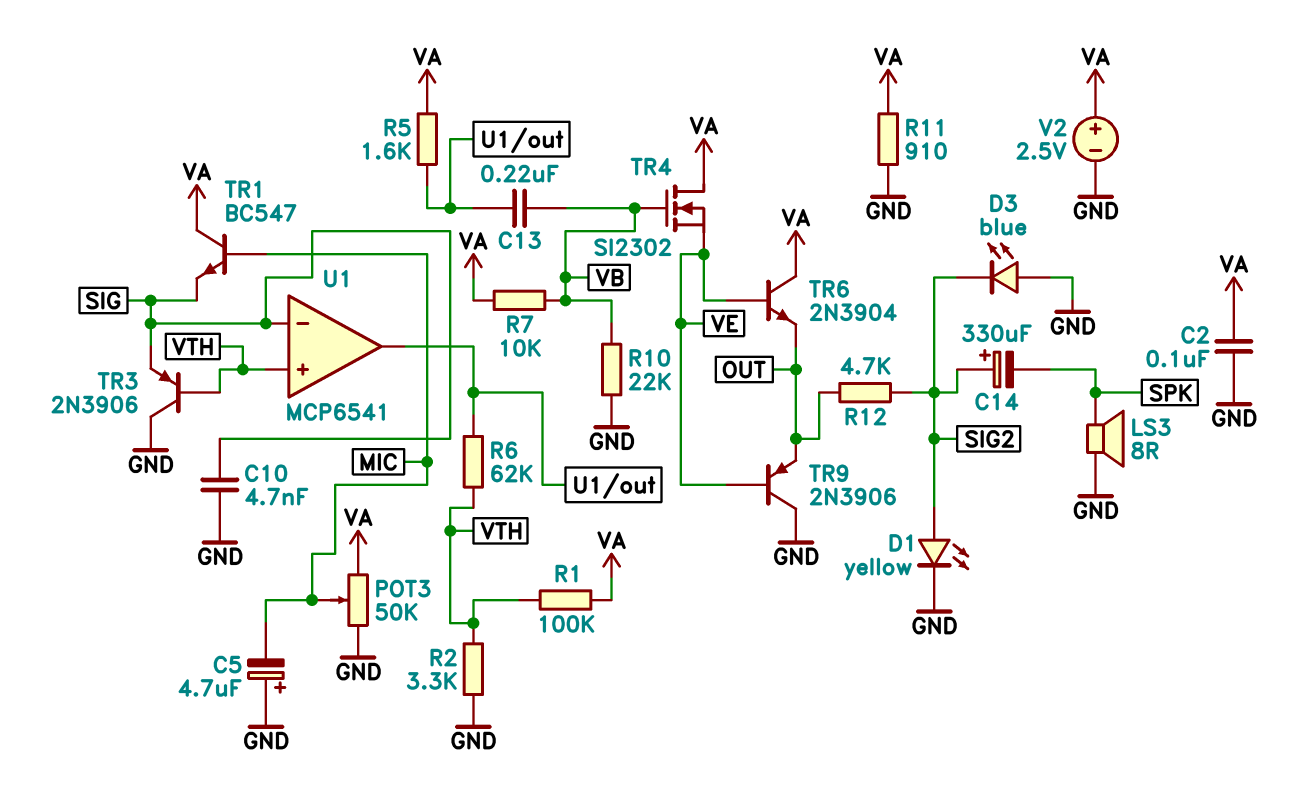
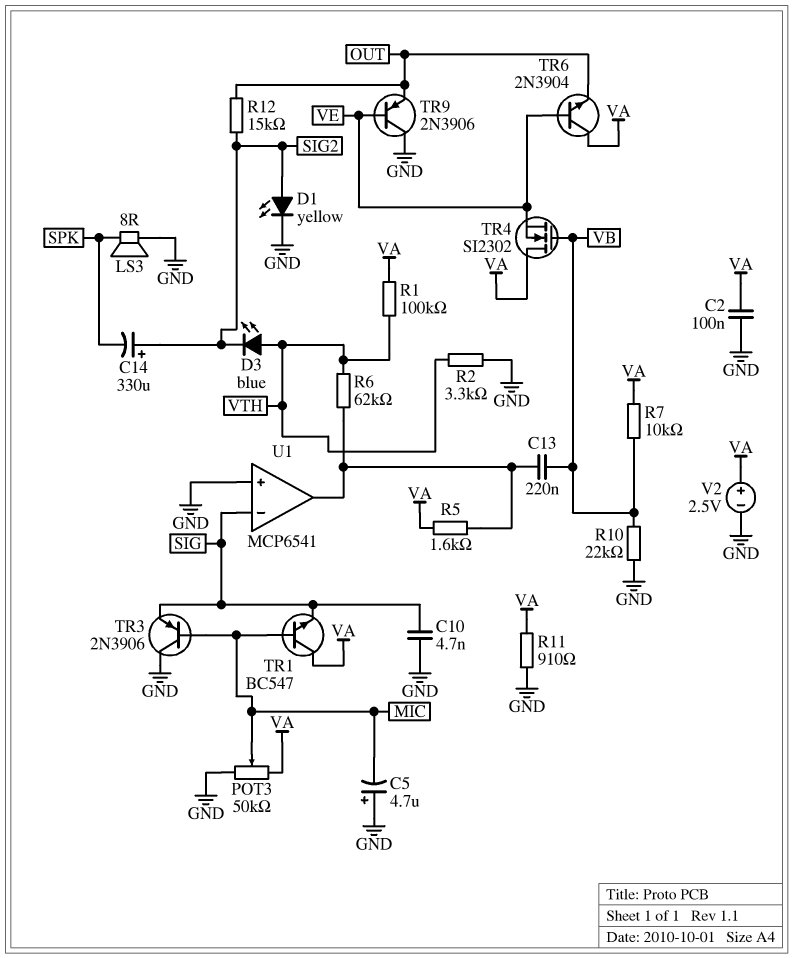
D3: LED blue (A GND, K SIG2) -> LED blue (A VTH, K SIG2)
R12: 4.7k (OUT, SIG2) -> 15k (OUT, SIG2)
TR3: PNP 2N3906 (B VTH, C GND, E SIG) -> PNP 2N3906 (B MIC, C GND, E SIG)
U1 pin in+: VTH -> GND

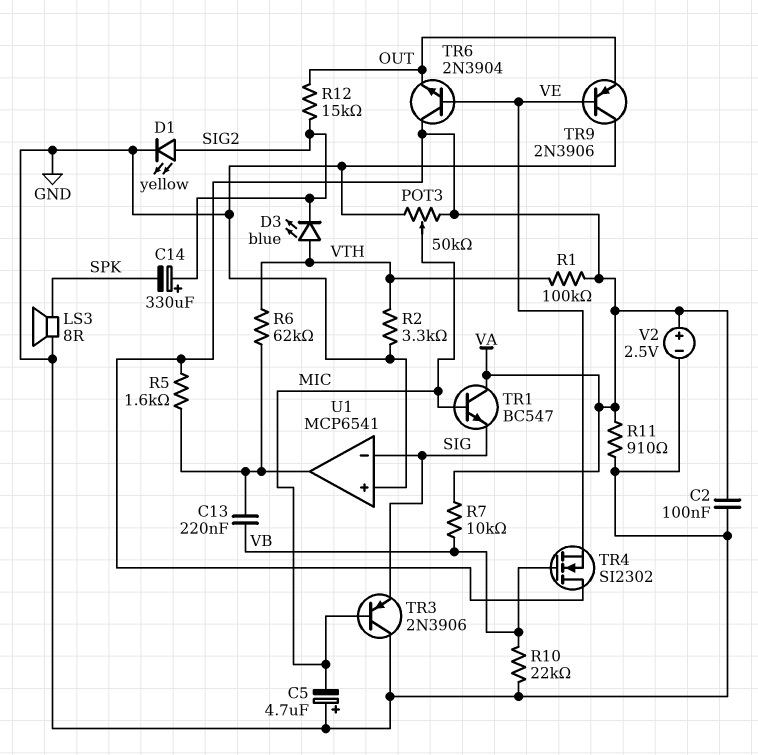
C10: 4.7nF (GND, SIG) -> none

